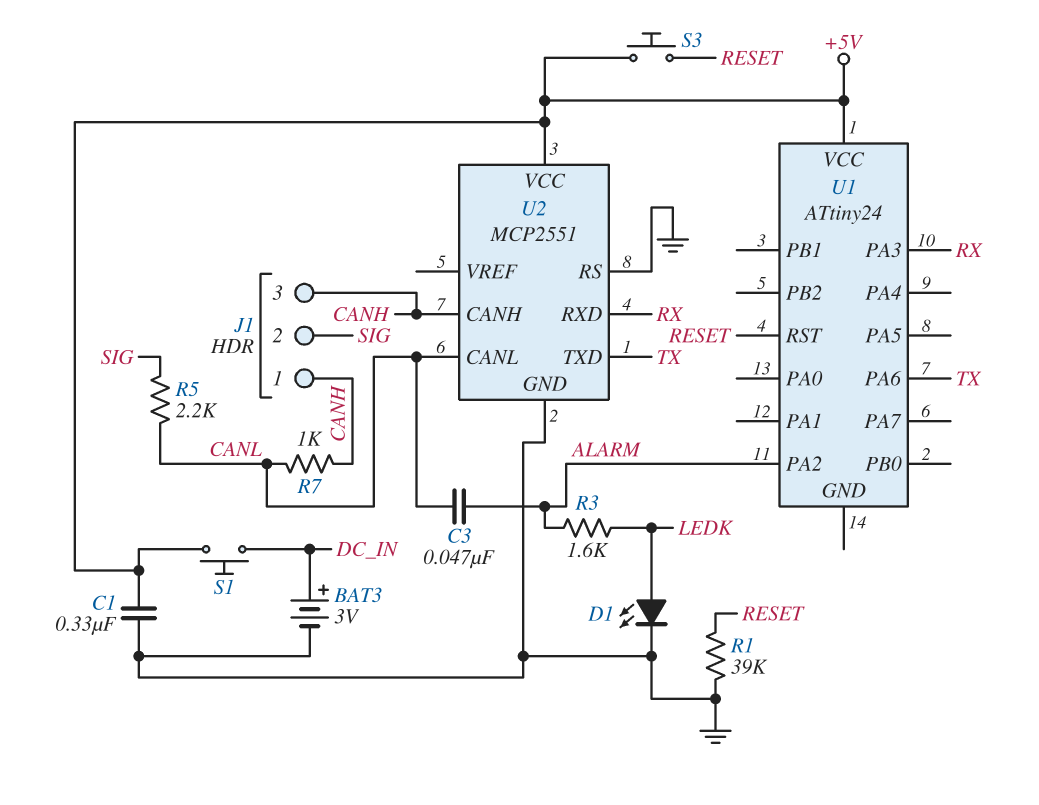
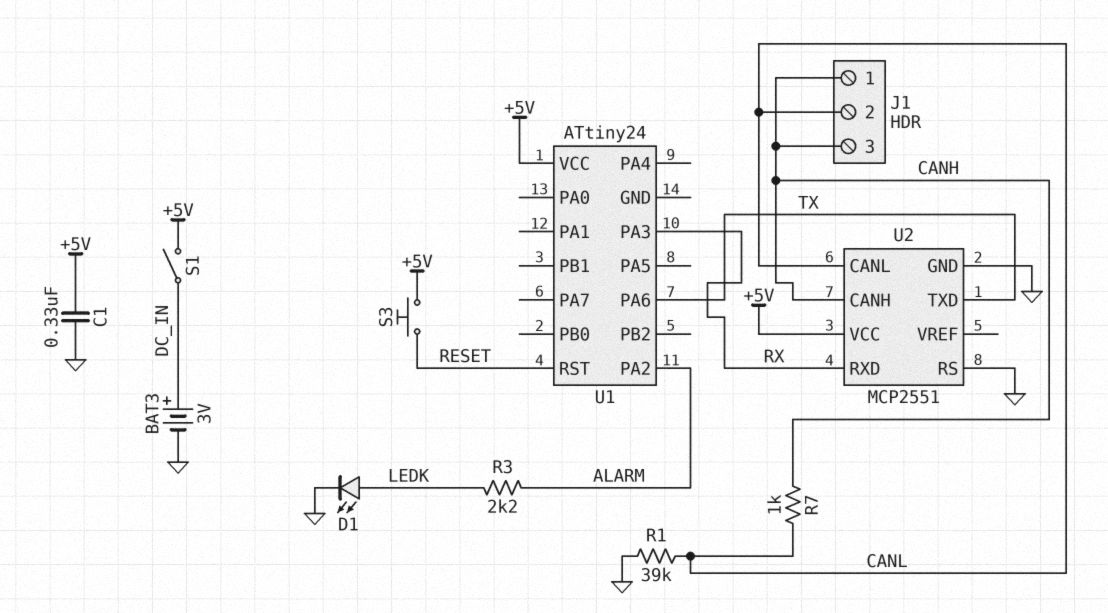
C3: 47nF (ALARM, CANL) -> none
J1 pin 2: SIG -> CANL
R1: 39k (GND, RESET) -> 39k (CANL, GND)
R3: 1.6k (ALARM, LEDK) -> 2.2k (ALARM, LEDK)
R5: 2.2k (CANL, SIG) -> none
S1: button (+5V, DC_IN) -> switch (+5V, DC_IN)

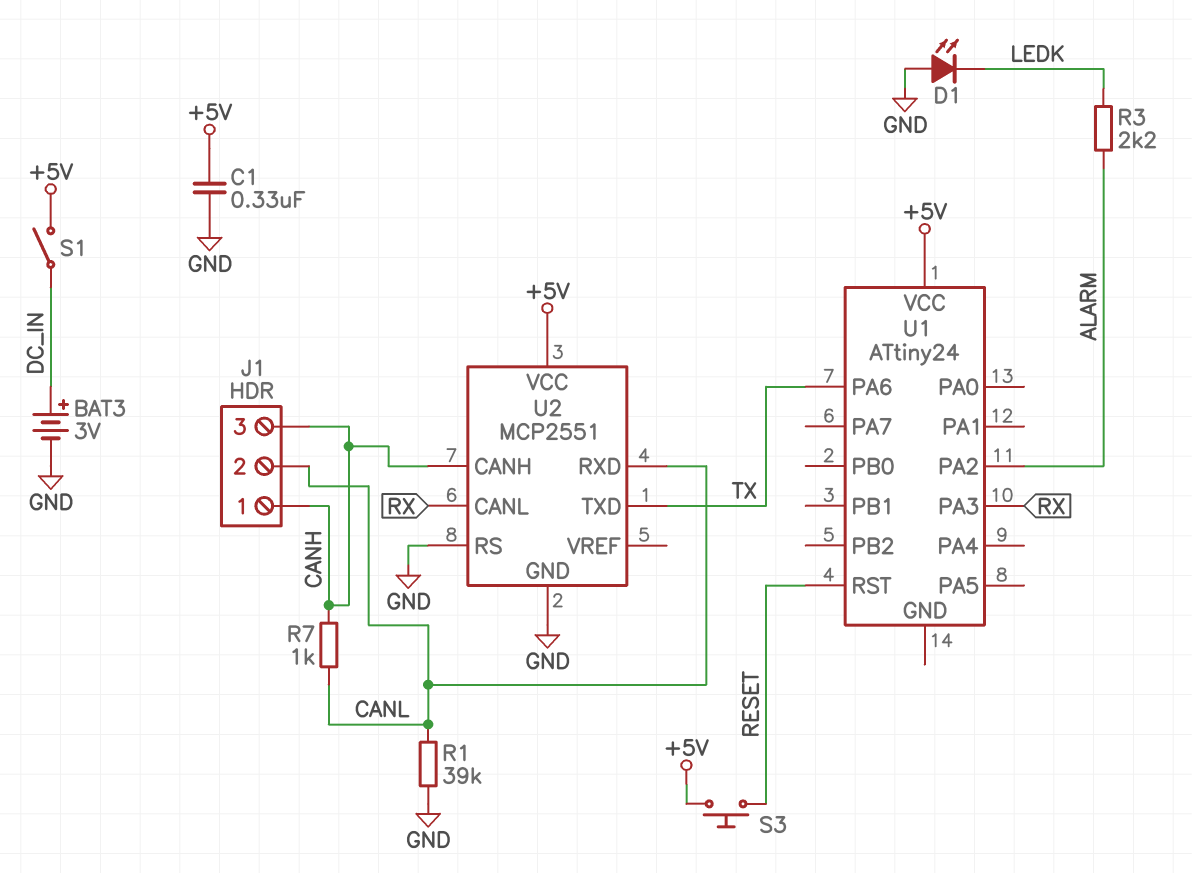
D1: LED (A LEDK, K GND) -> LED (A GND, K LEDK)
U2 pin CANL: CANL -> RX
U2 pin RXD: RX -> CANL

